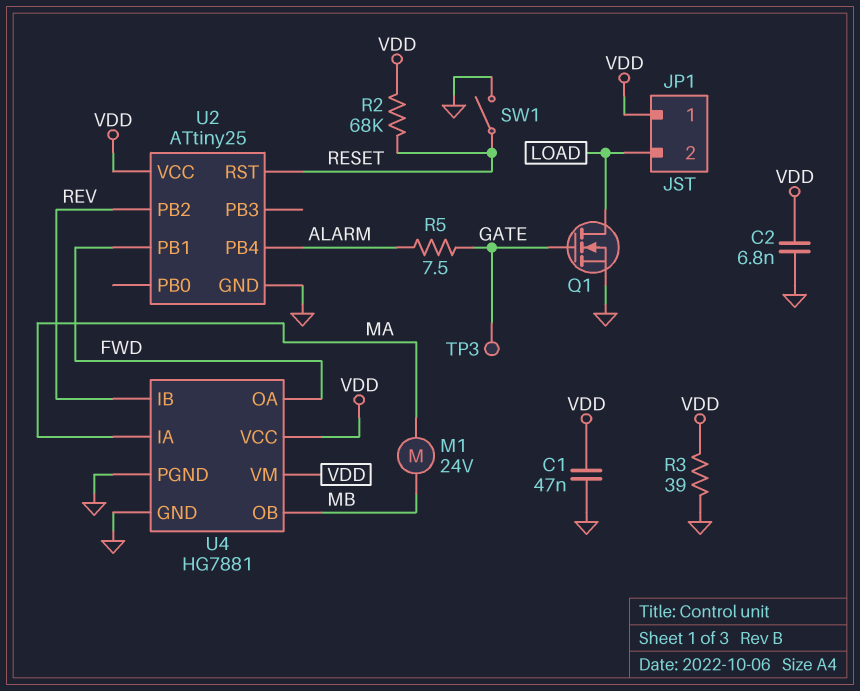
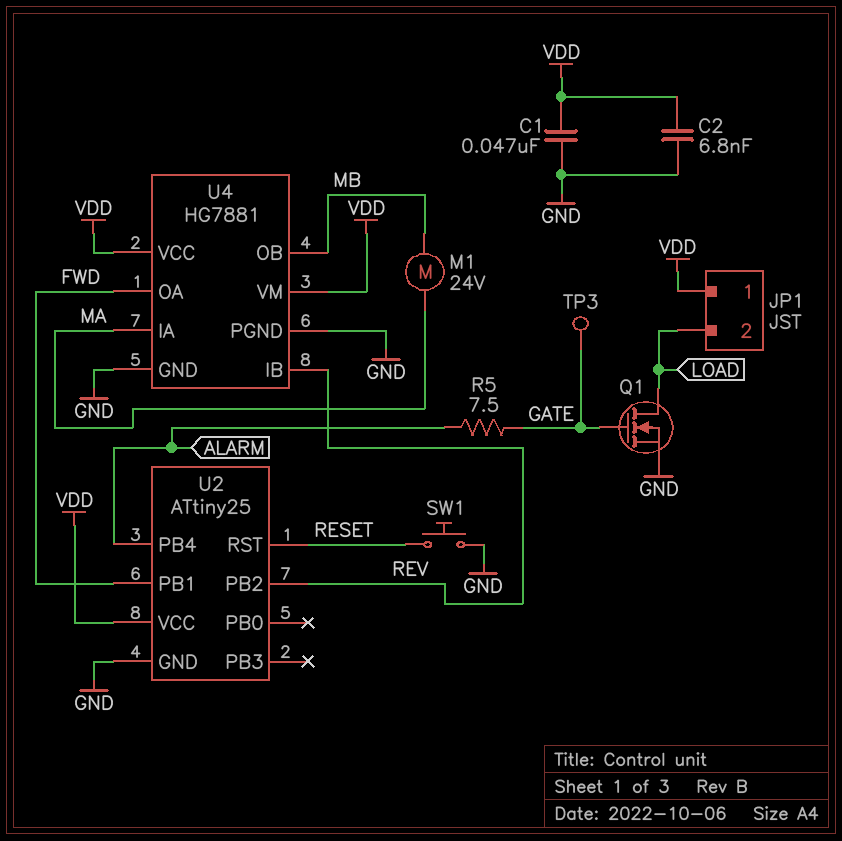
R2: 68k (RESET, VDD) -> none
R3: 39 (GND, VDD) -> none
SW1: switch (GND, RESET) -> button (GND, RESET)

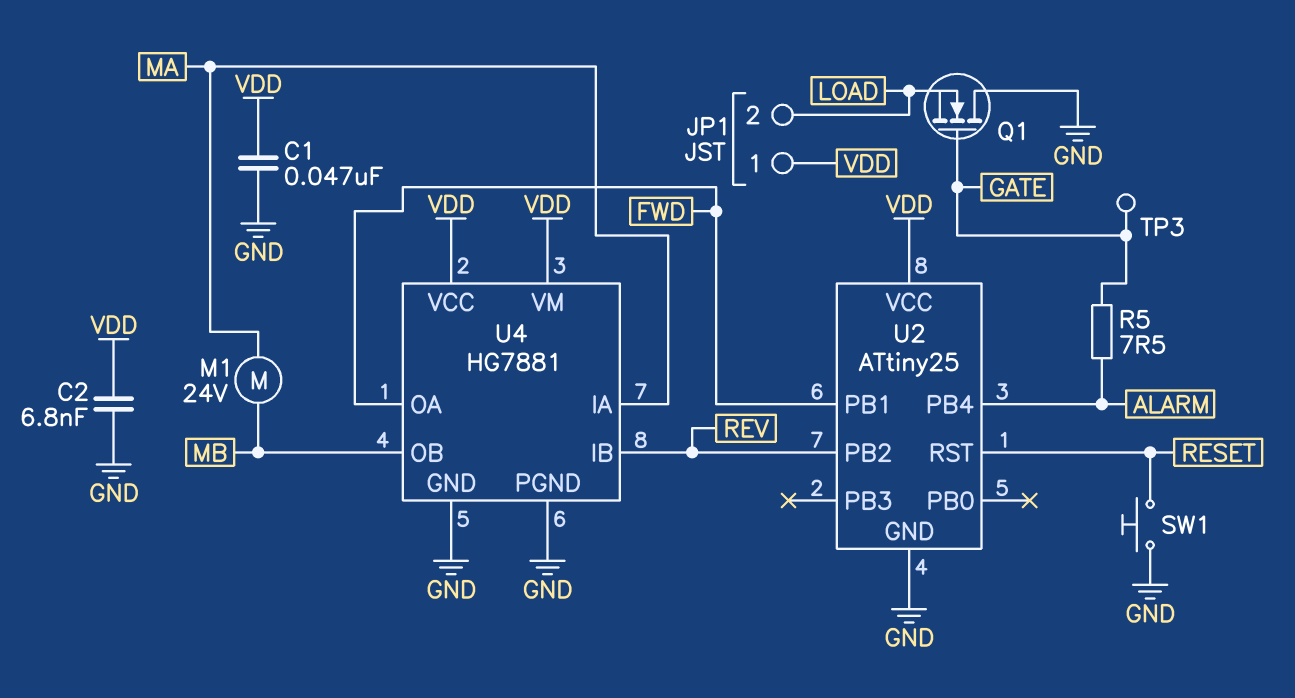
Q1: NMOS (G GATE, D LOAD, S GND) -> NMOS (G GATE, D GND, S LOAD)

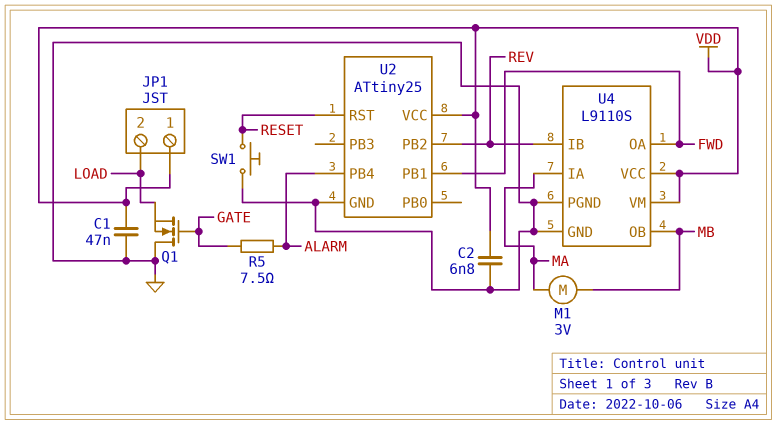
M1: motor 24V (MA, MB) -> motor 3V (MA, MB)
TP3: test point (GATE) -> none
U4: HG7881 -> L9110S

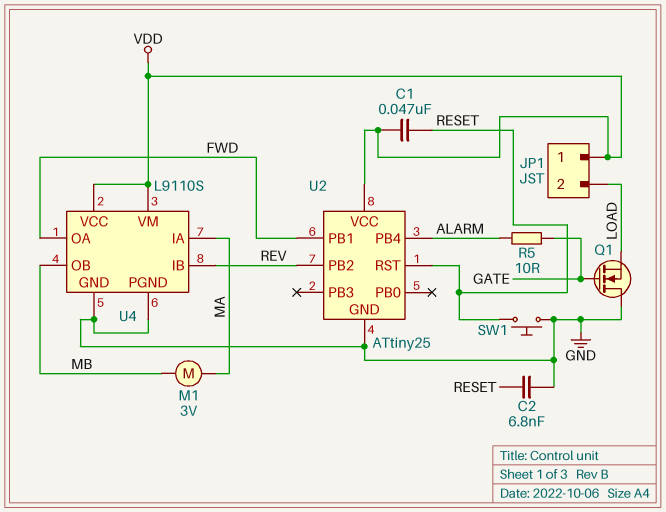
C1: 47nF (GND, VDD) -> 47nF (RESET, VDD)
C2: 6.8nF (GND, VDD) -> 6.8nF (GND, RESET)
R5: 7.5 (ALARM, GATE) -> 10 (ALARM, GATE)

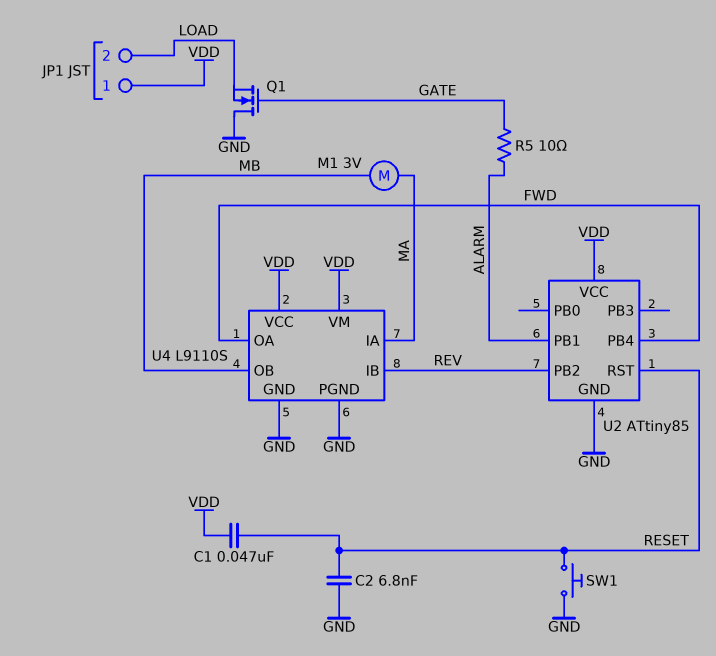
U2: ATtiny25 -> ATtiny85
U2 pin PB1: FWD -> ALARM
U2 pin PB4: ALARM -> FWD

